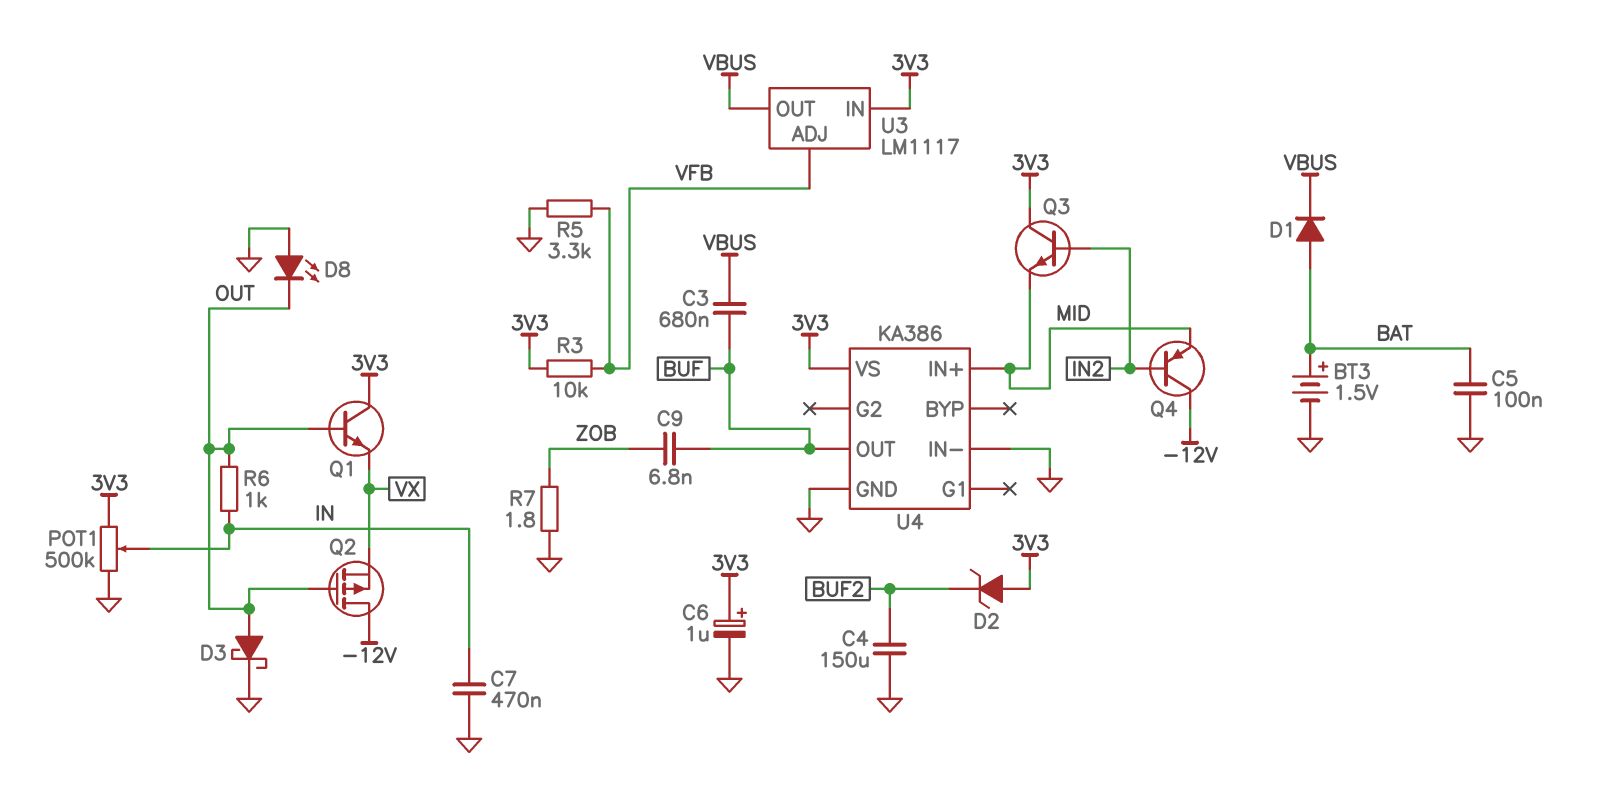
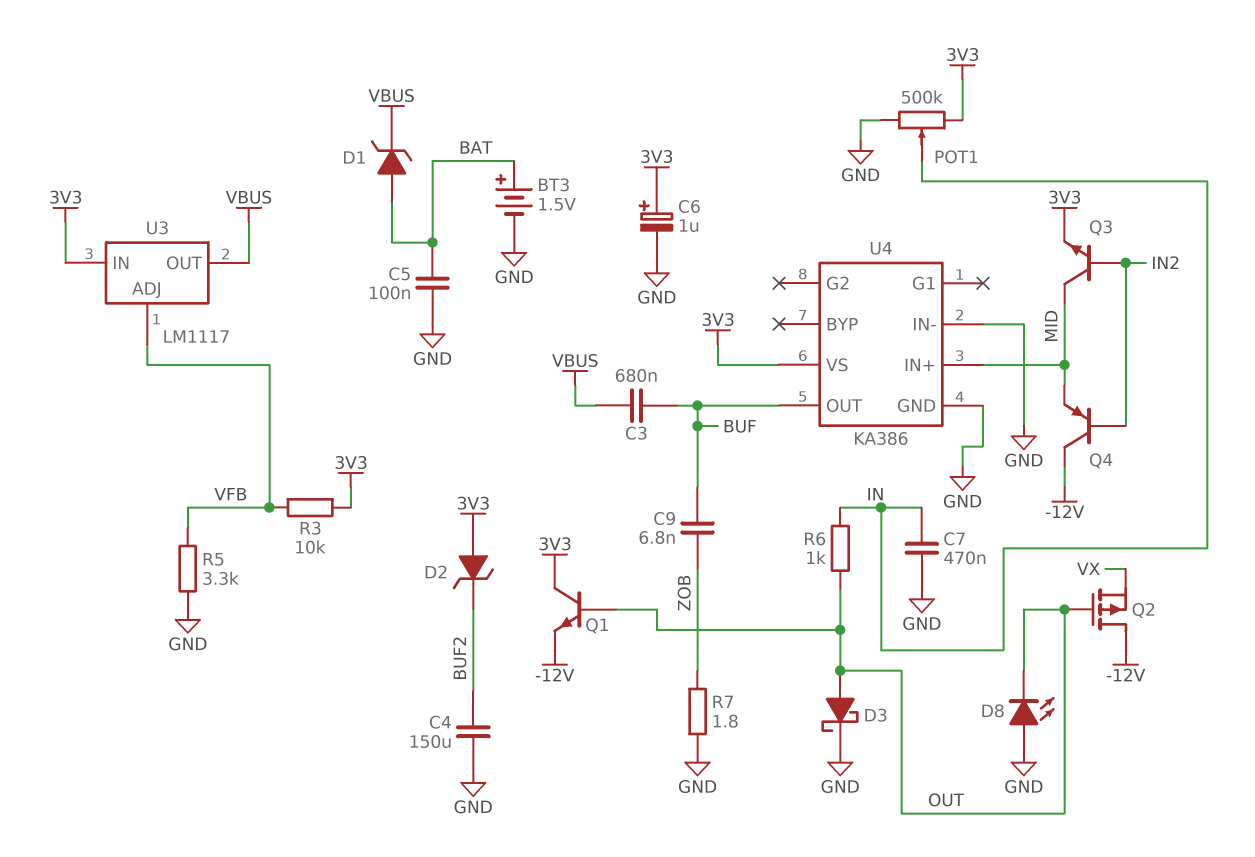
D1: diode (A BAT, K VBUS) -> zener (A BAT, K VBUS)
Q1: NPN (B OUT, C 3V3, E VX) -> NPN (B OUT, C 3V3, E -12V)
Q3: NPN (B IN2, C 3V3, E MID) -> NPN (B IN2, C MID, E 3V3)

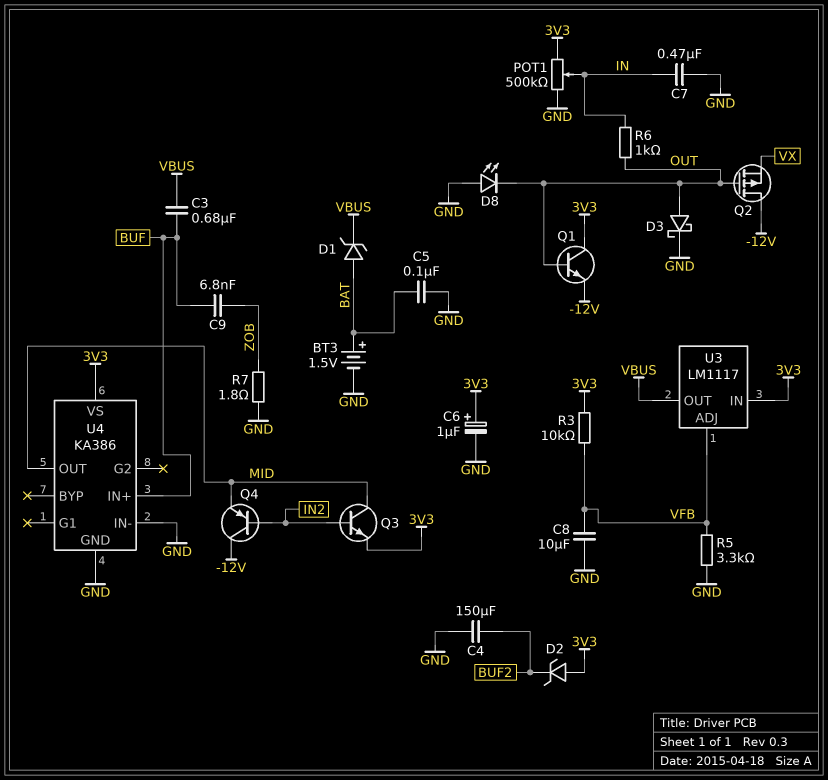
C8: none -> 10uF (GND, VFB)
U4 pin IN+: MID -> BUF
U4 pin OUT: BUF -> MID

